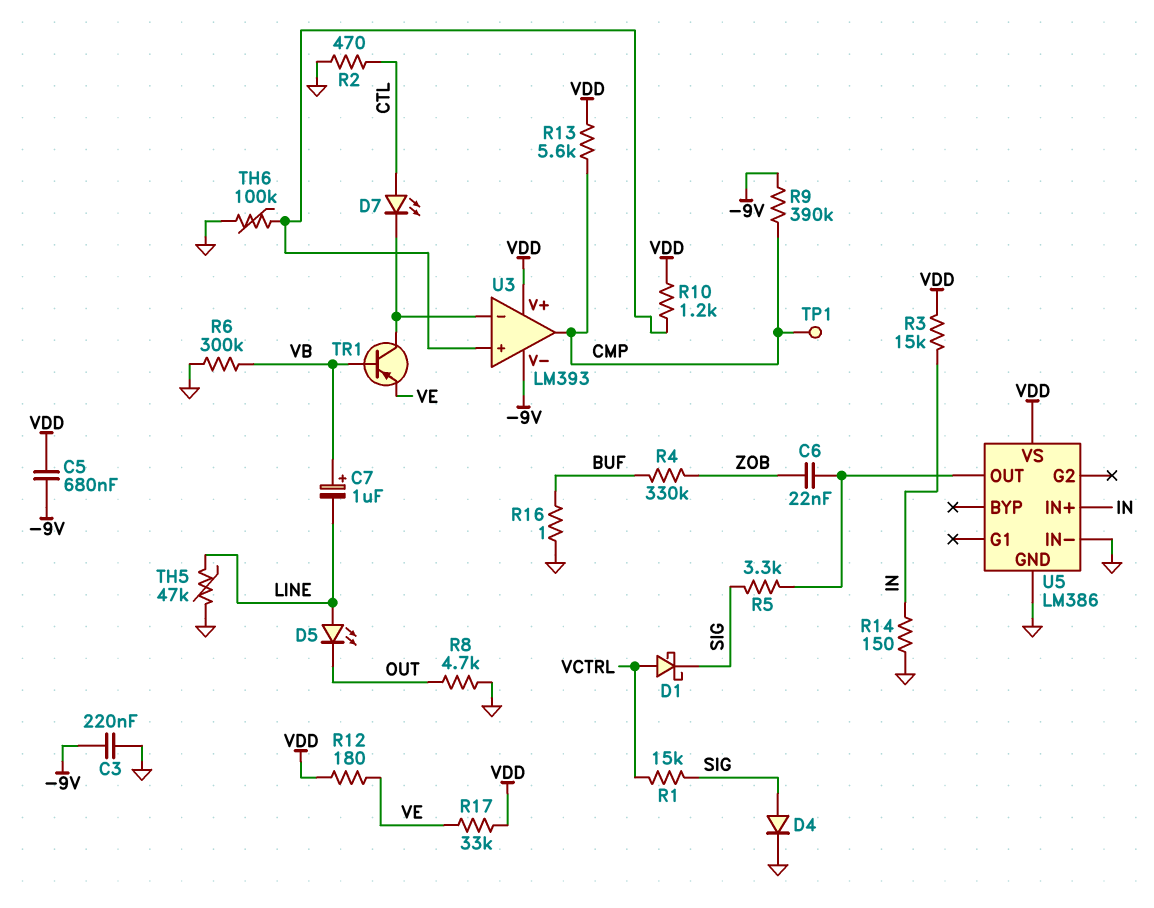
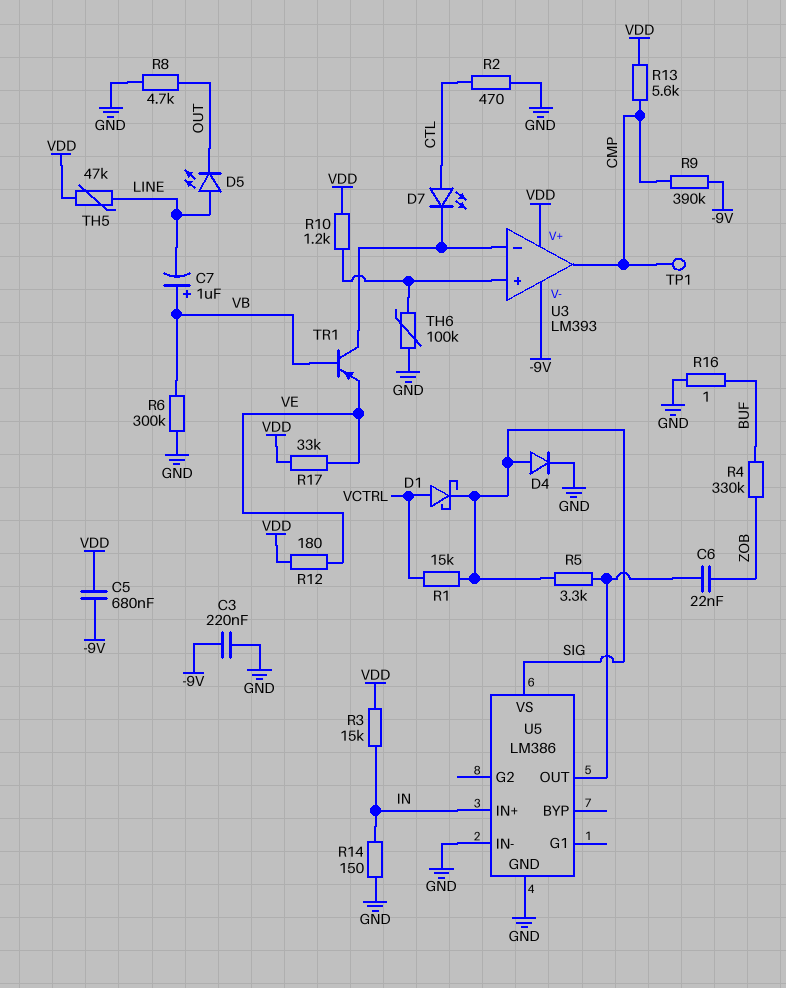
TH5: 47k (GND, LINE) -> 47k (LINE, VDD)
U5 pin VS: VDD -> SIG

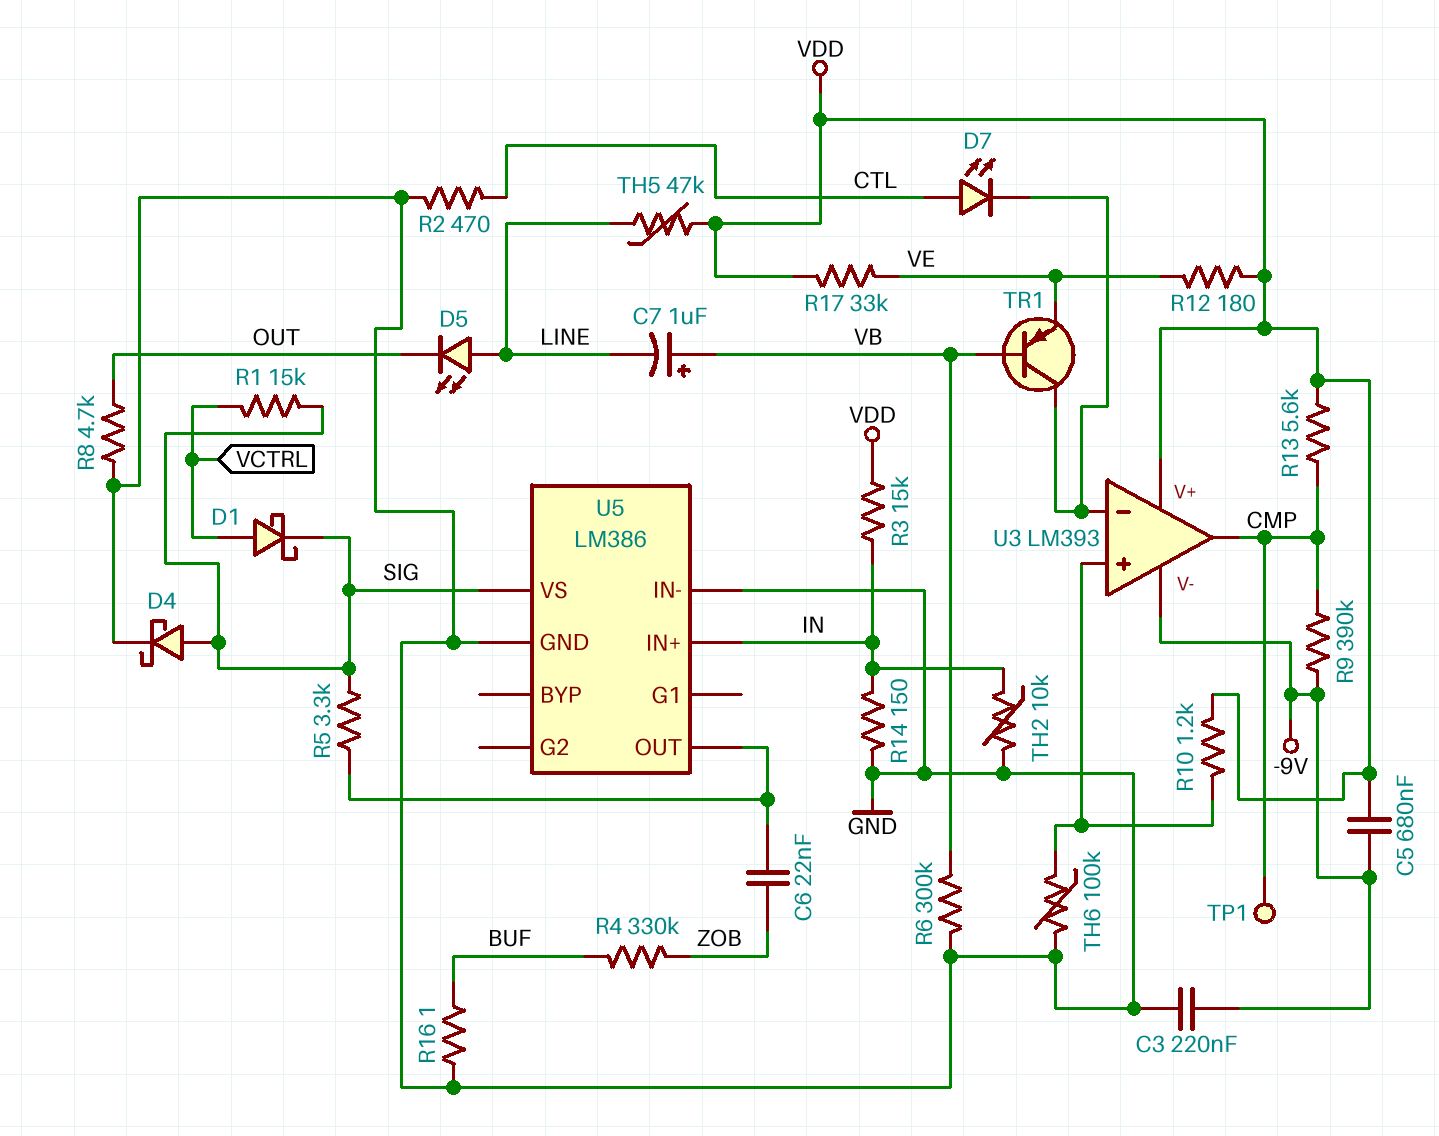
D4: diode (A SIG, K GND) -> schottky (A SIG, K GND)
TH2: none -> 10k (GND, IN)

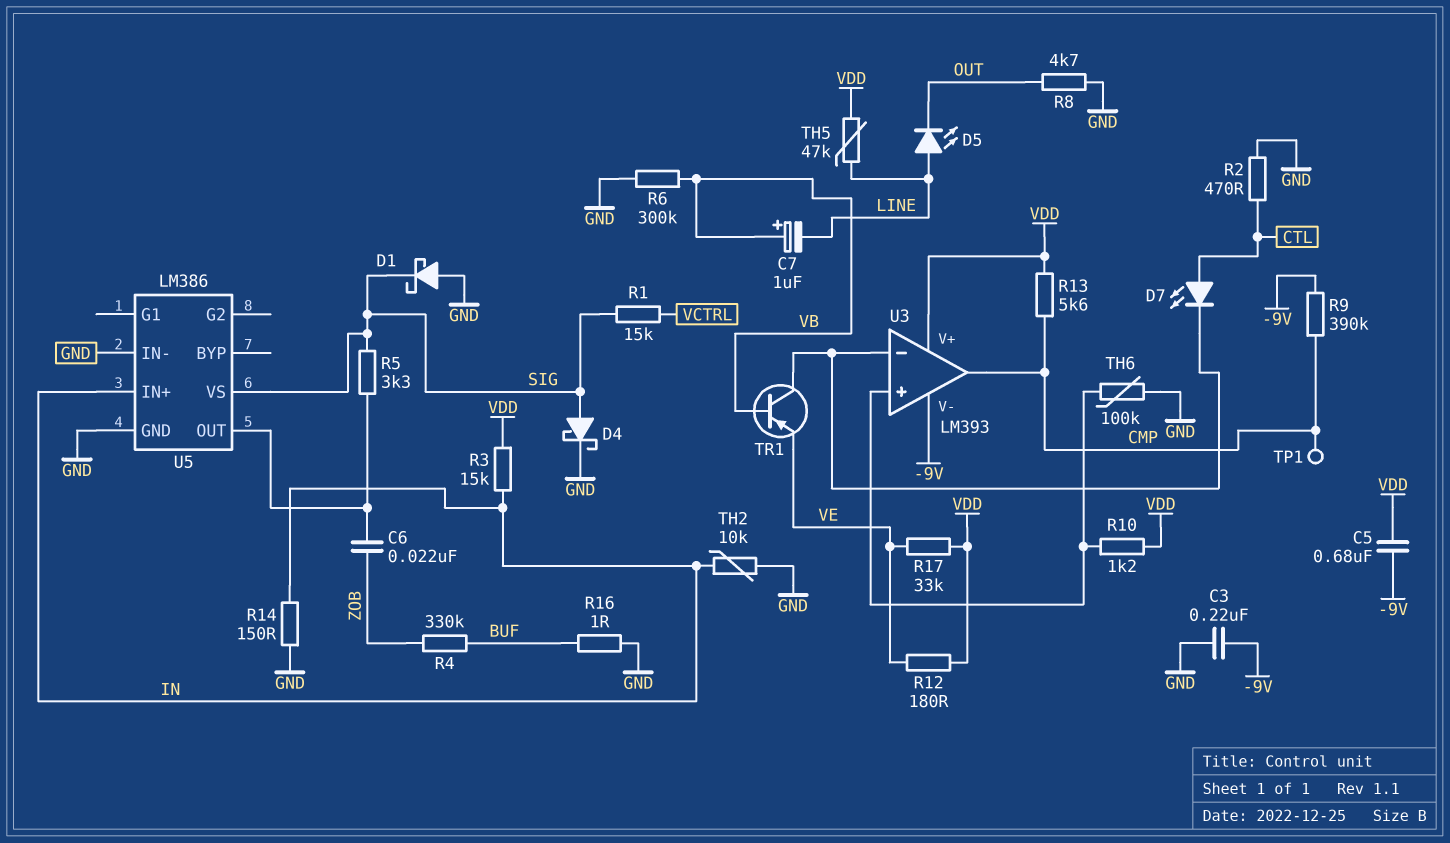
D1: schottky (A VCTRL, K SIG) -> schottky (A GND, K SIG)

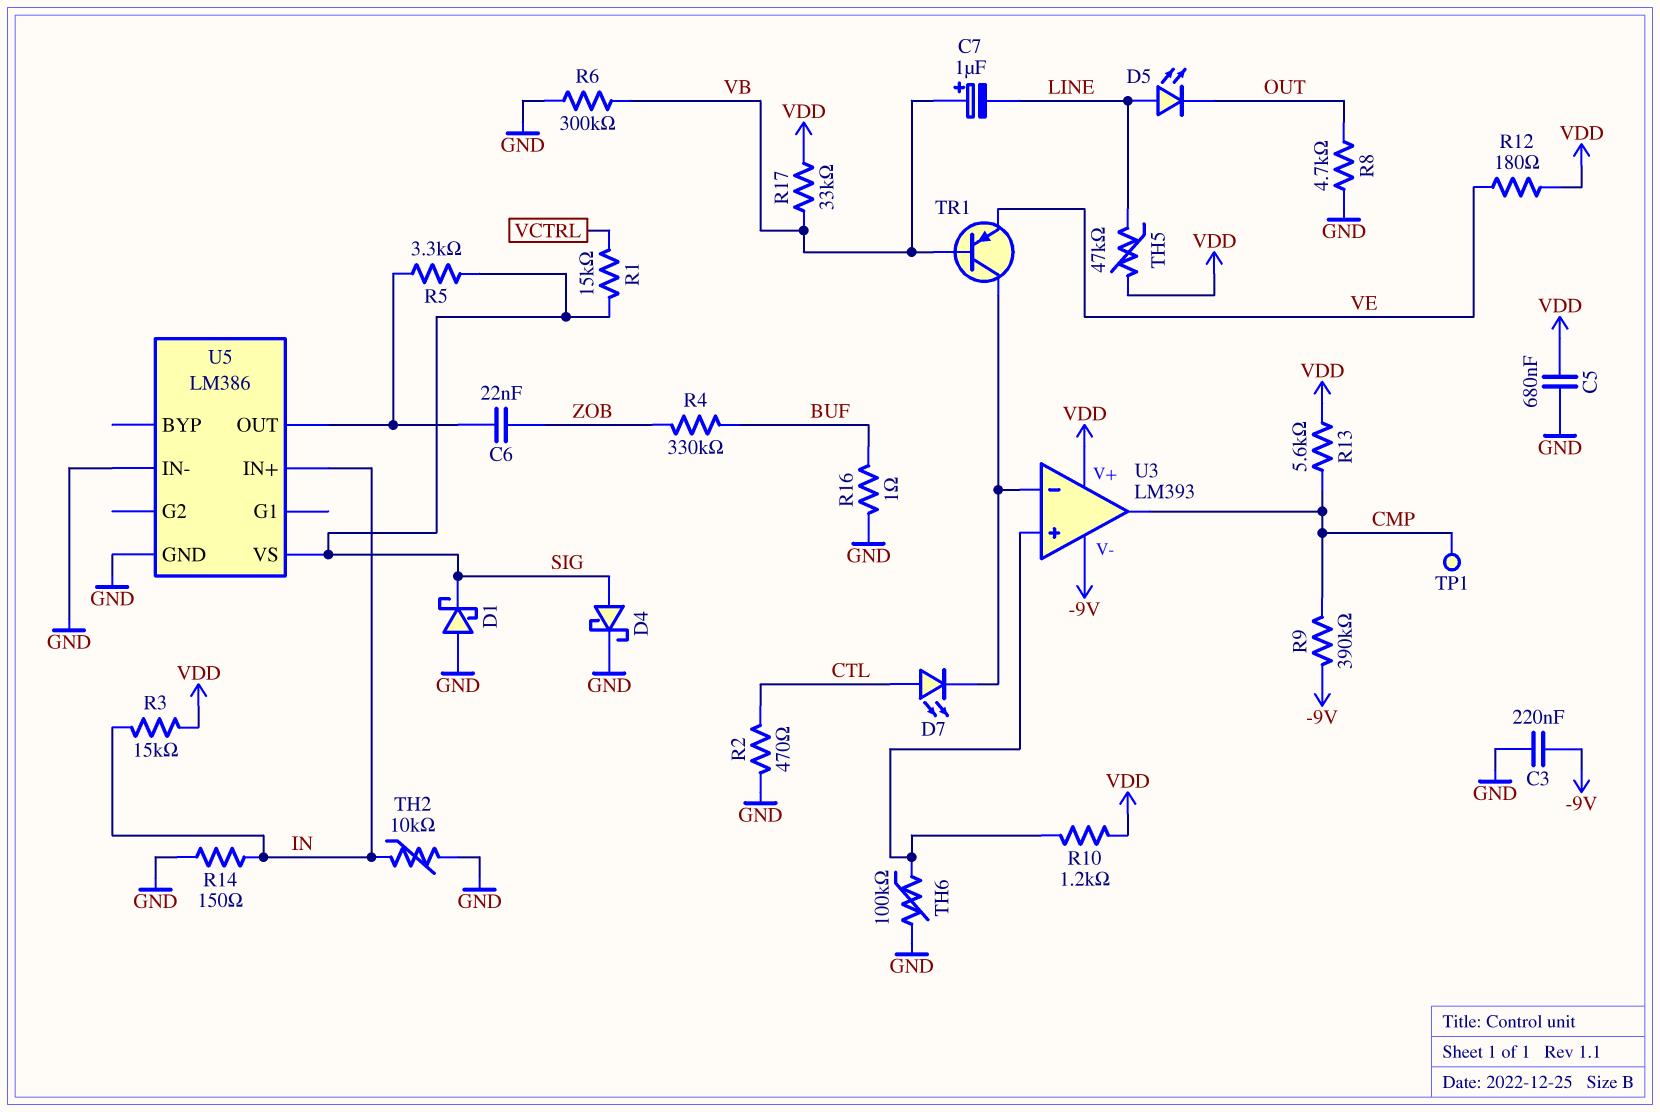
C5: 680nF (-9V, VDD) -> 680nF (GND, VDD)
R17: 33k (VDD, VE) -> 33k (VB, VDD)

